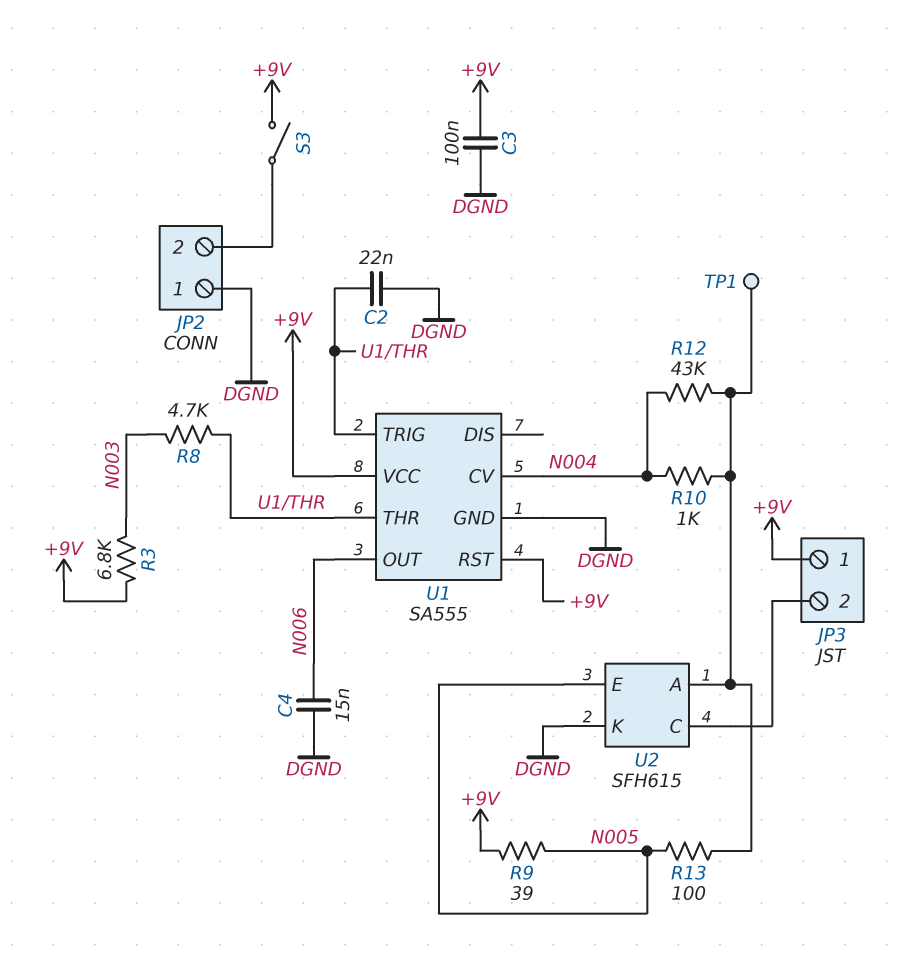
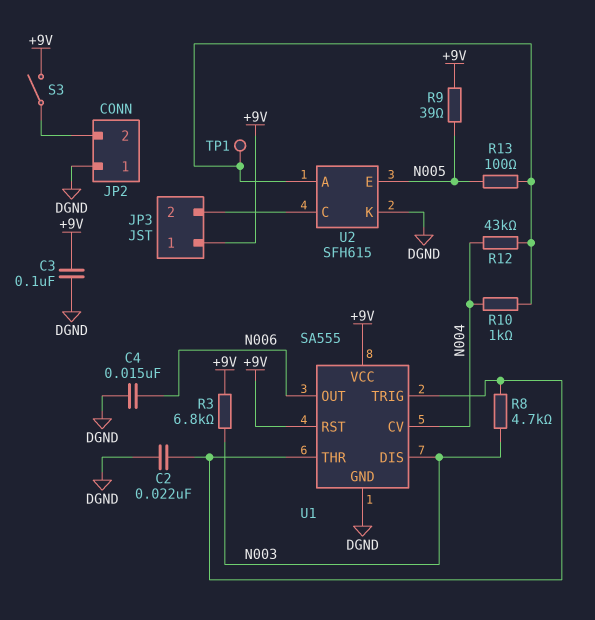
U1 pin DIS: none -> N003

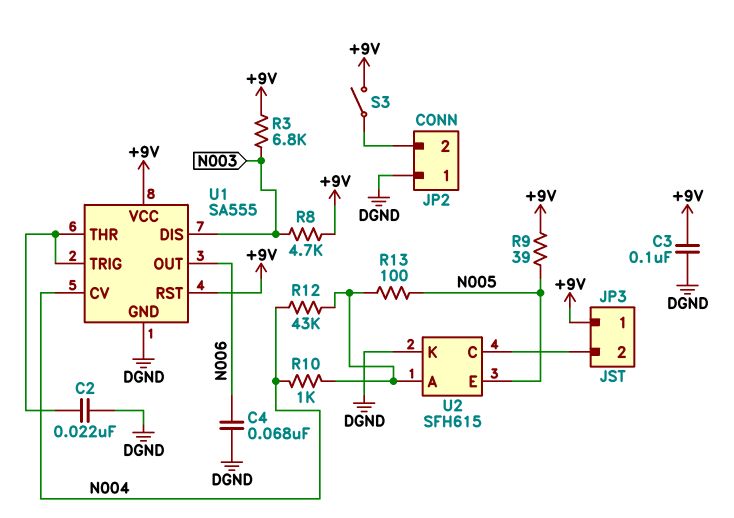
C4: 15nF (DGND, N006) -> 68nF (DGND, N006)
R8: 4.7k (N003, U1/THR) -> 4.7k (+9V, N003)
TP1: test point (U2/A) -> none

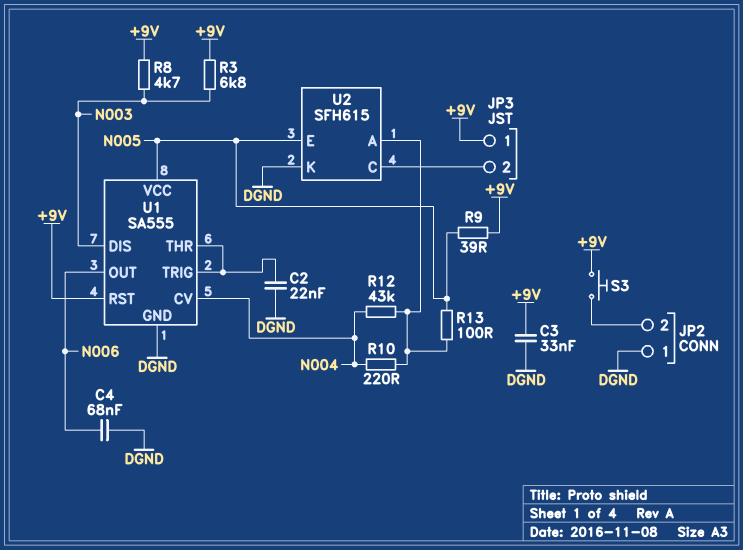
C3: 100nF (+9V, DGND) -> 33nF (+9V, DGND)
R10: 1k (N004, U2/A) -> 220 (N004, U2/A)
S3: switch (+9V, JP2/2) -> button (+9V, JP2/2)
U1 pin VCC: +9V -> N005

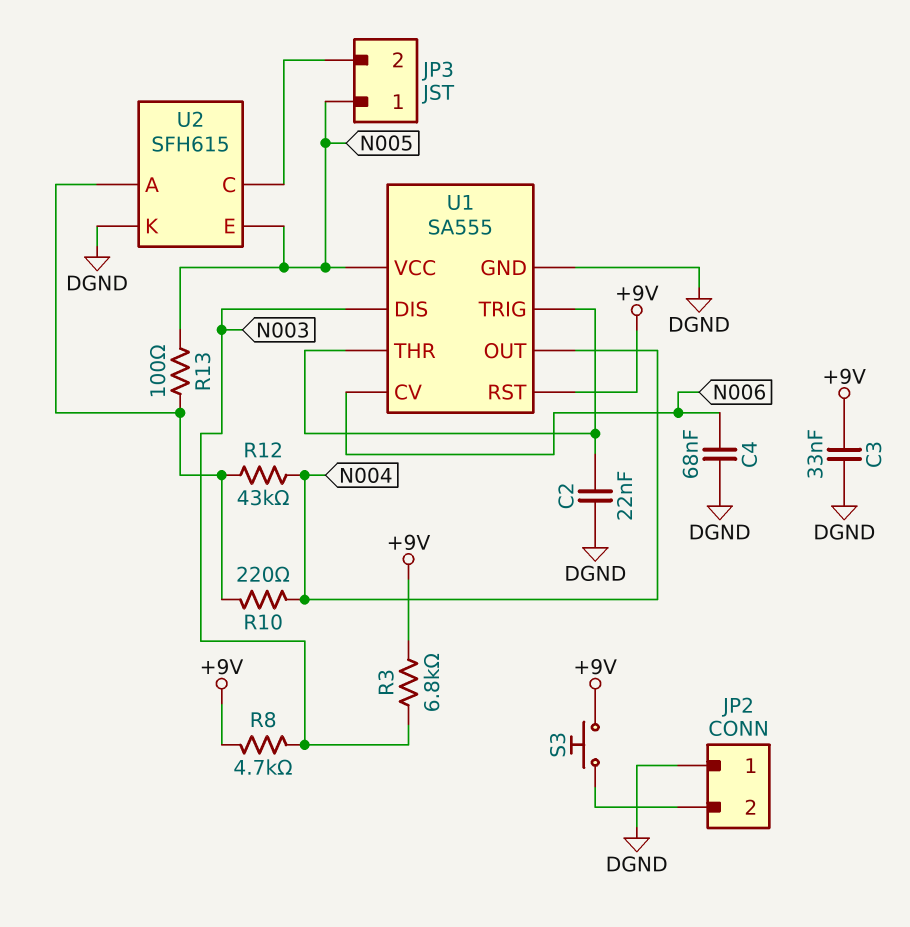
JP3 pin 1: +9V -> N005
R9: 39 (+9V, N005) -> none
U1 pin CV: N004 -> N006
U1 pin OUT: N006 -> N004

